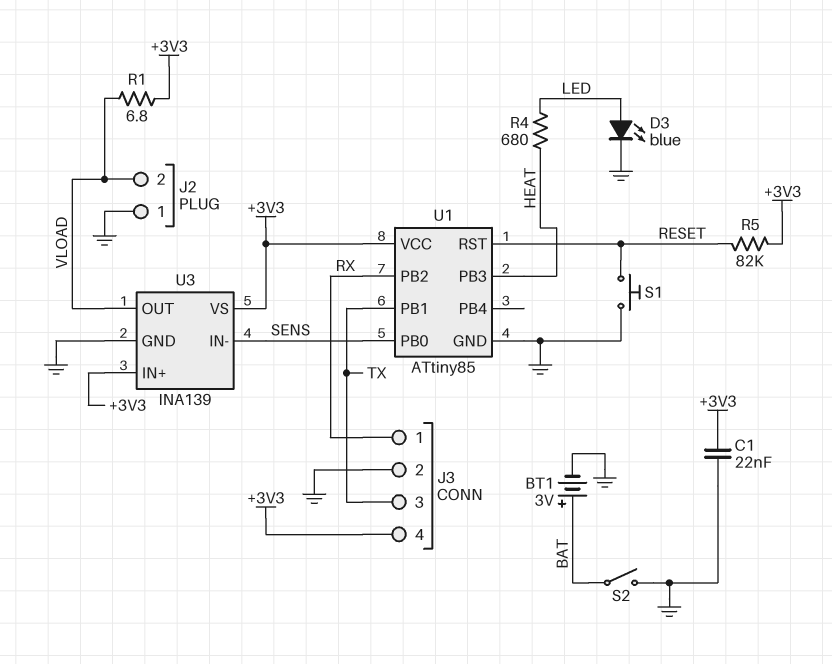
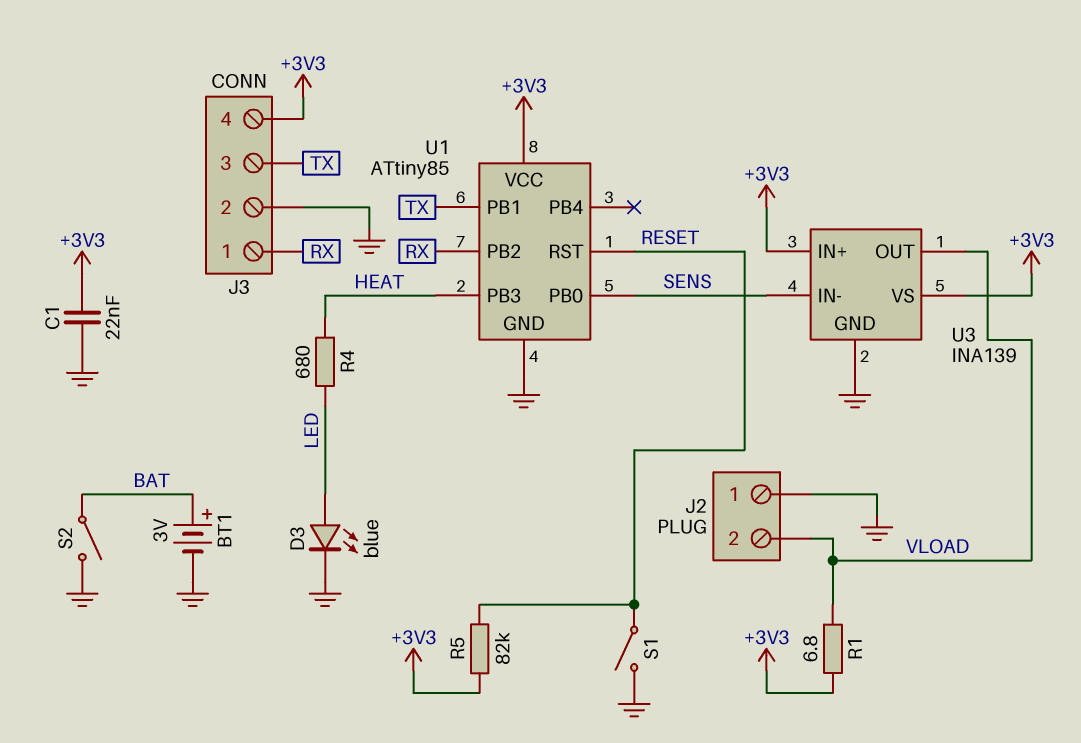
S1: button (GND, RESET) -> switch (GND, RESET)

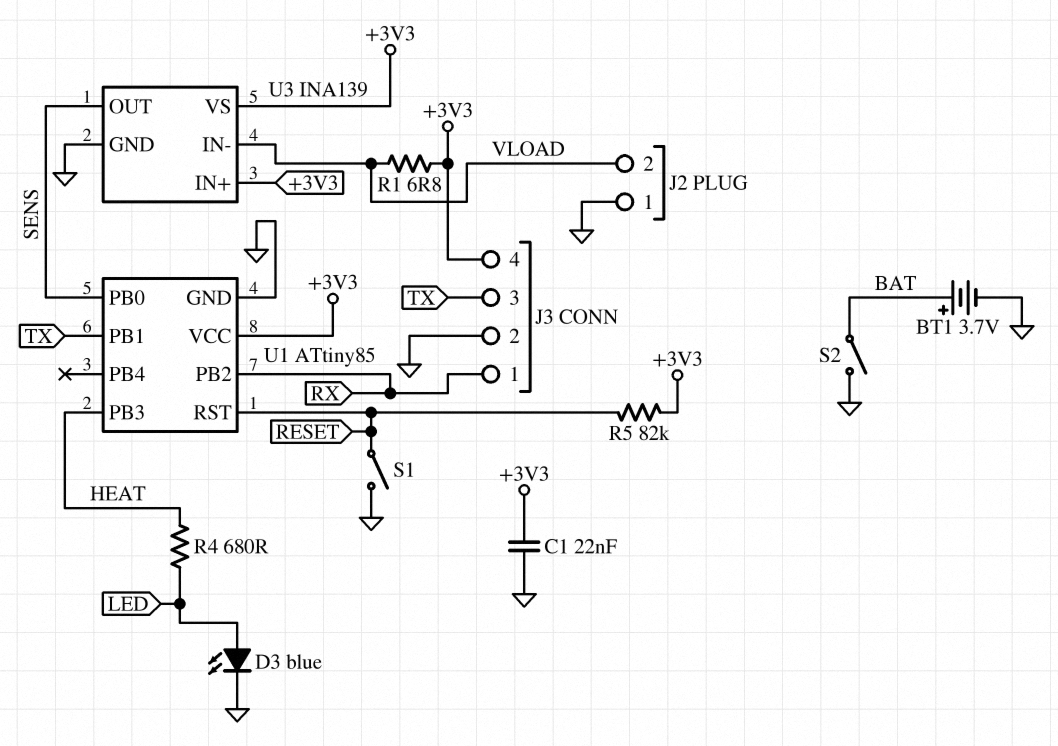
BT1: 3V (plus BAT, minus GND) -> 3.7V (plus BAT, minus GND)
U3 pin IN-: SENS -> VLOAD
U3 pin OUT: VLOAD -> SENS

